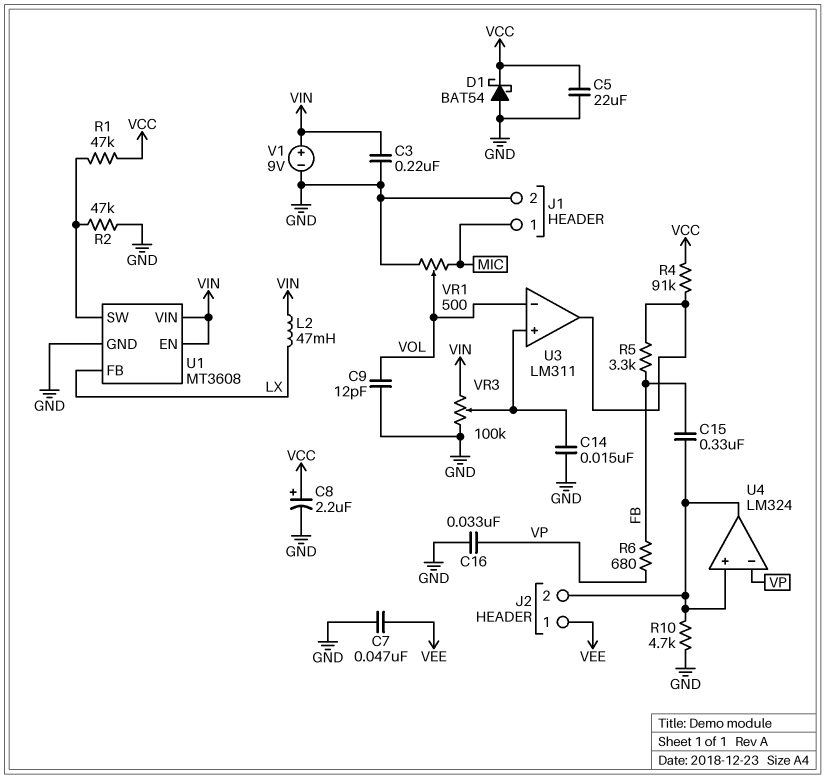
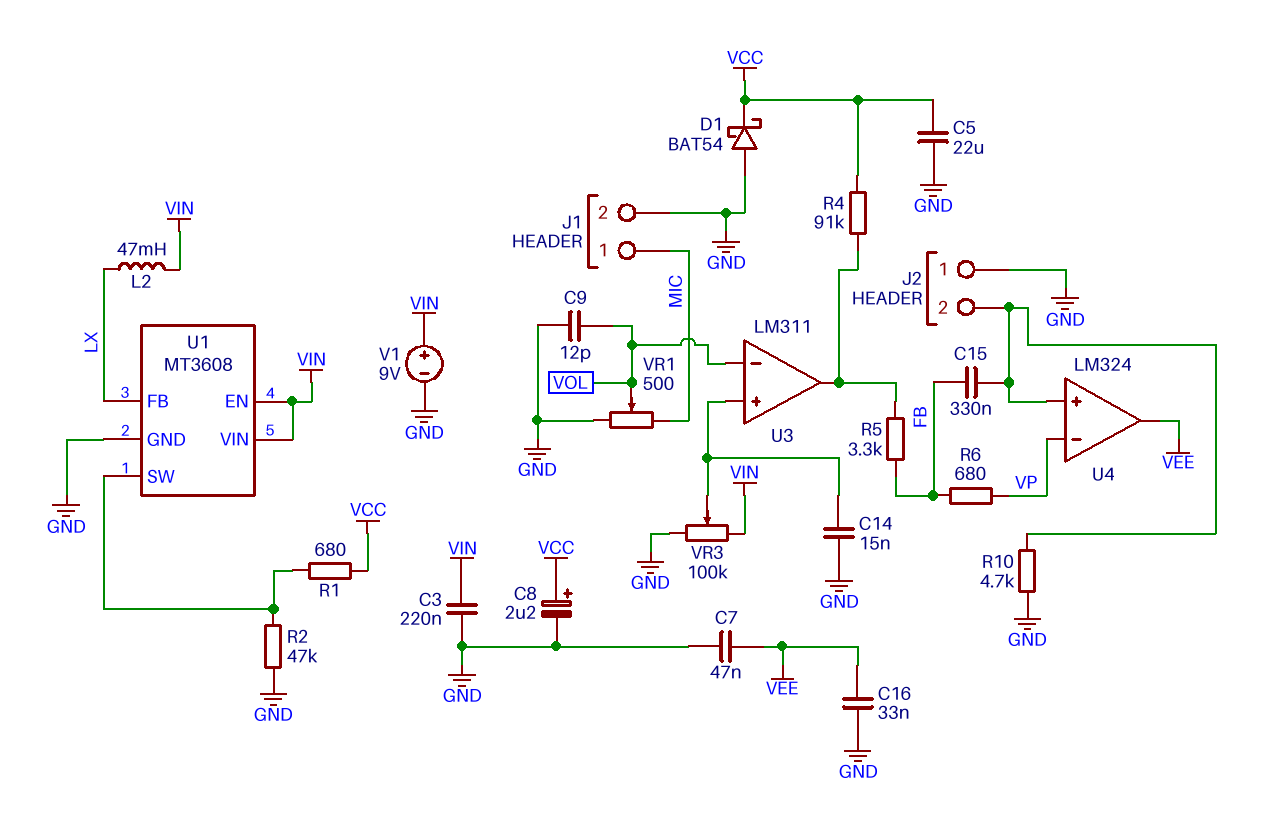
C16: 33nF (GND, VP) -> 33nF (GND, VEE)
J2 pin 1: VEE -> GND
R1: 47k (U1/SW, VCC) -> 680 (U1/SW, VCC)
U4 pin out: J2/2 -> VEE

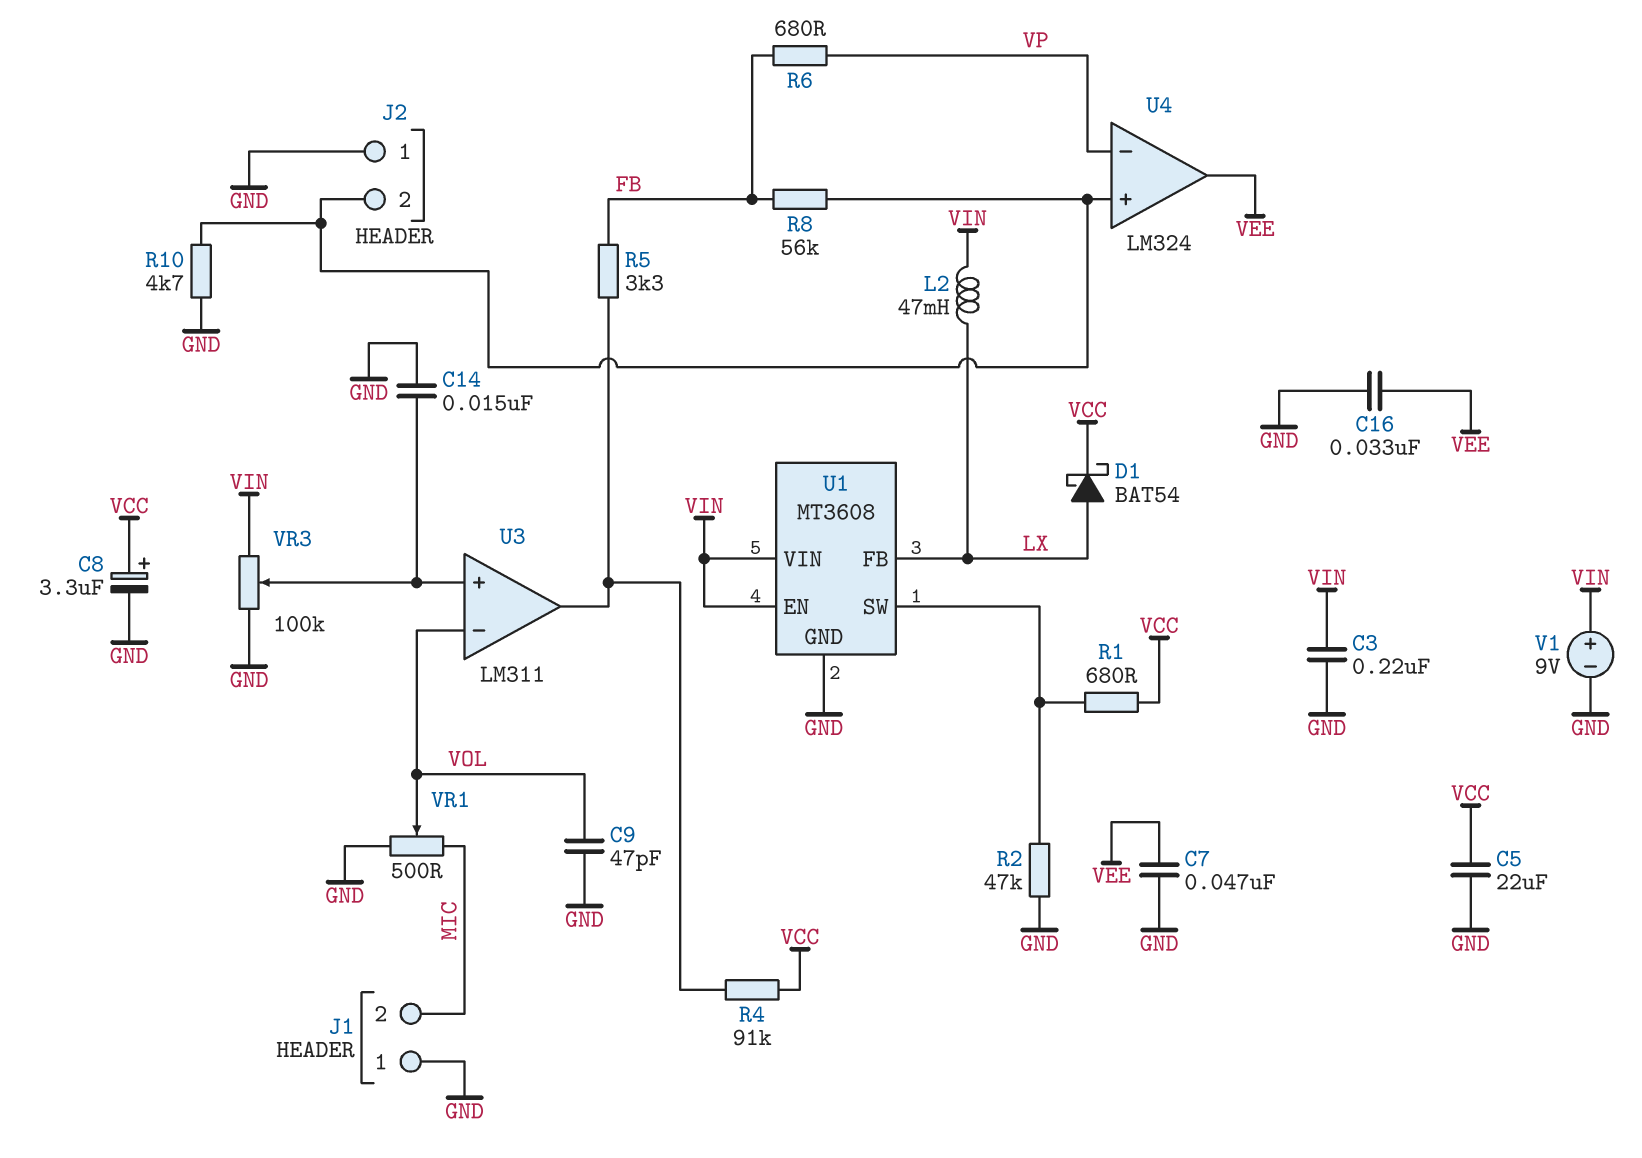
C8: 2.2uF (plus VCC, minus GND) -> 3.3uF (plus VCC, minus GND)
C9: 12pF (GND, VOL) -> 47pF (GND, VOL)
C15: 330nF (FB, J2/2) -> none
D1: schottky BAT54 (A GND, K VCC) -> schottky BAT54 (A LX, K VCC)
J1 pin 1: MIC -> GND
J1 pin 2: GND -> MIC
R8: none -> 56k (FB, J2/2)

